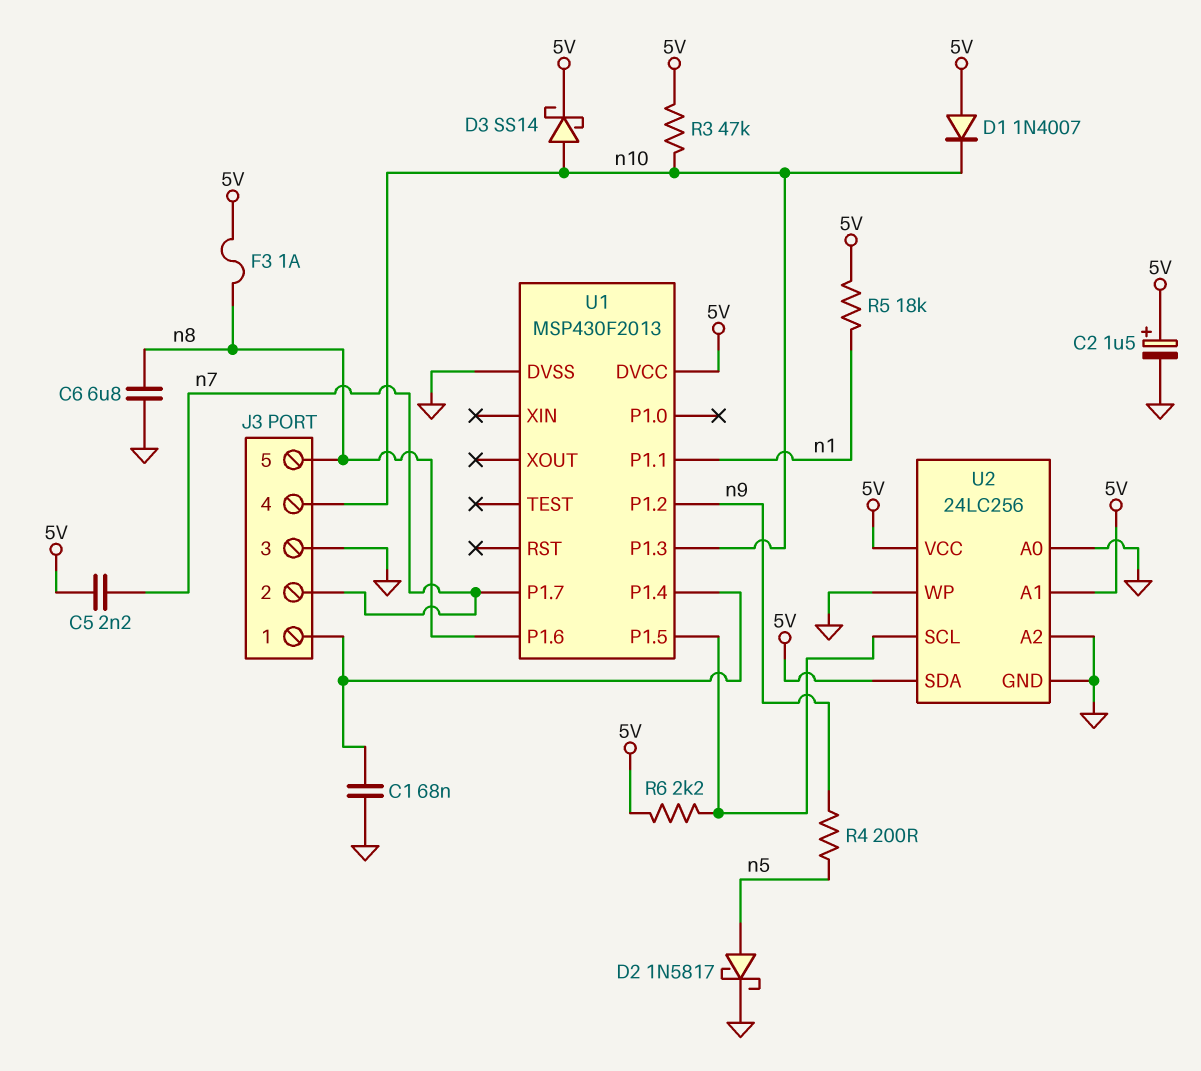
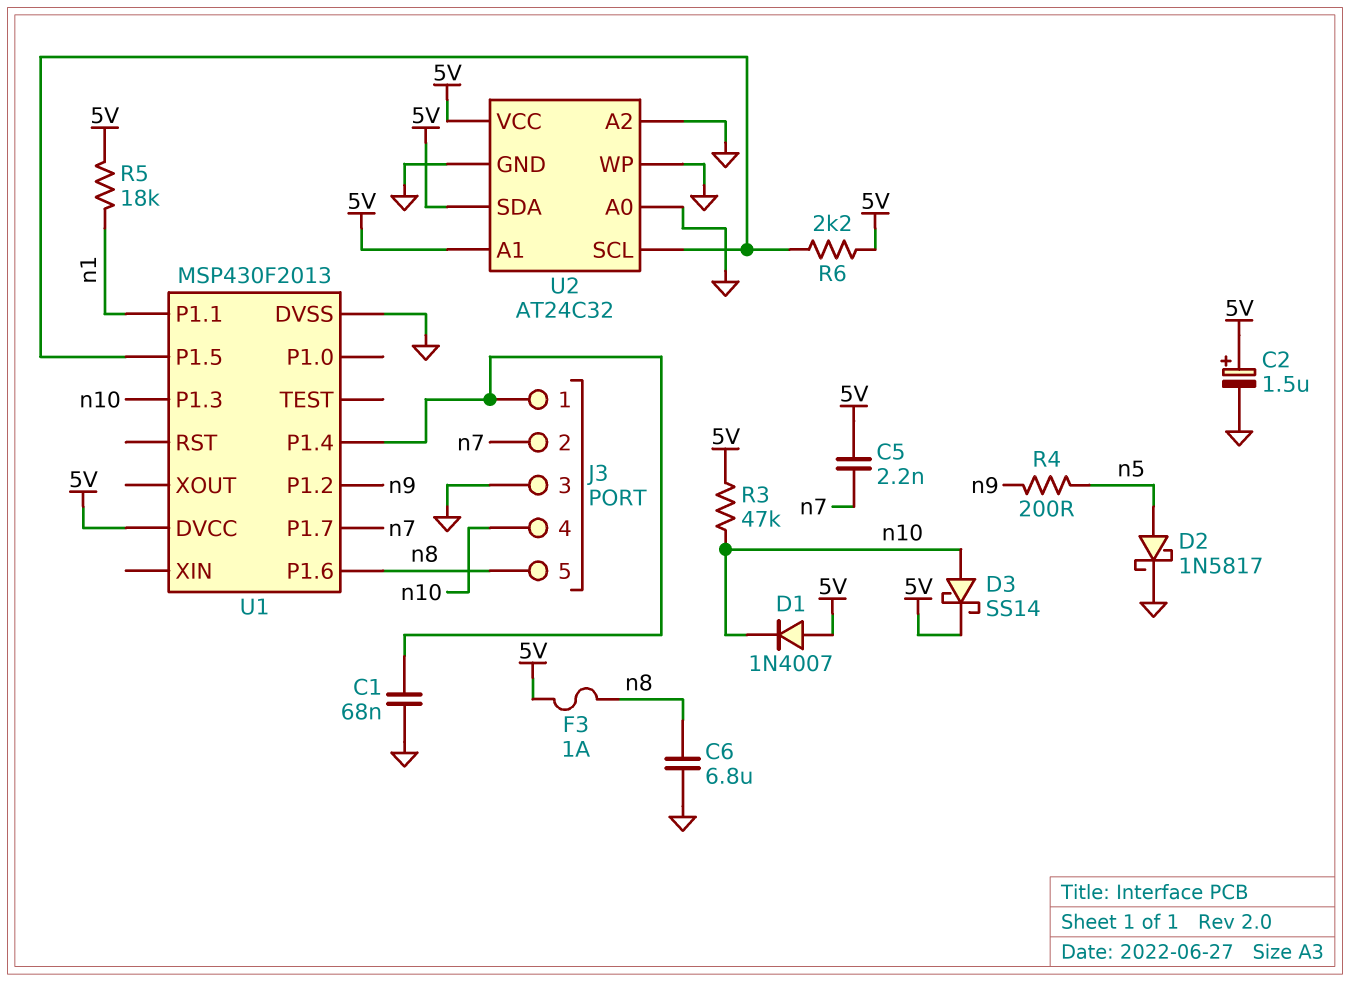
U2: 24LC256 -> AT24C32

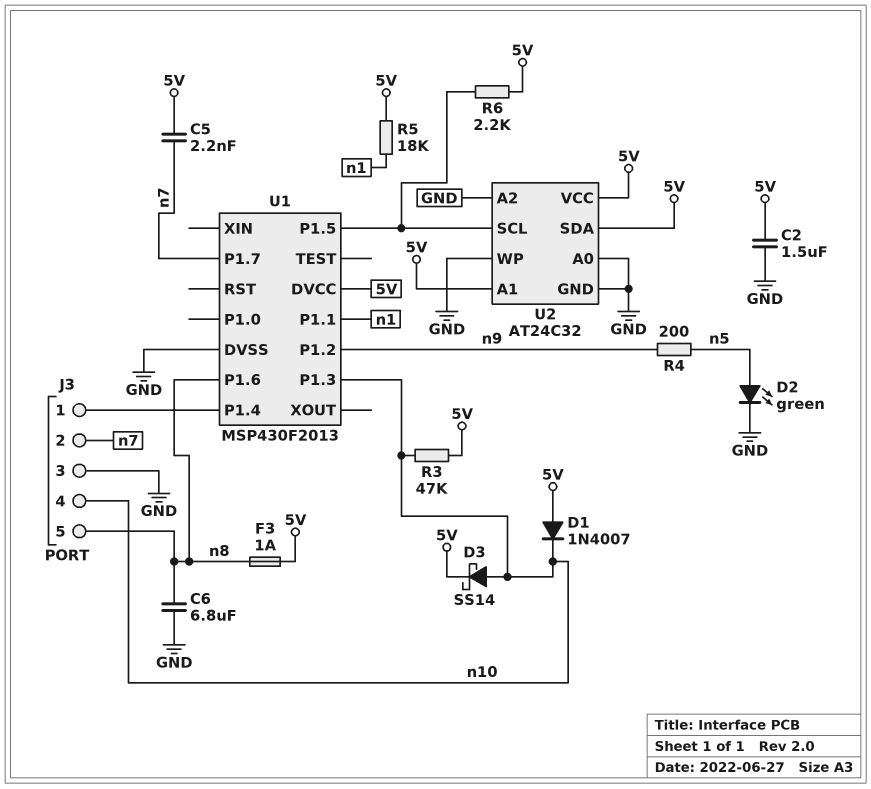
C1: 68nF (GND, J3/1) -> none
C2: 1.5uF (plus 5V, minus GND) -> 1.5uF (5V, GND)
D2: schottky 1N5817 (A n5, K GND) -> LED green (A n5, K GND)

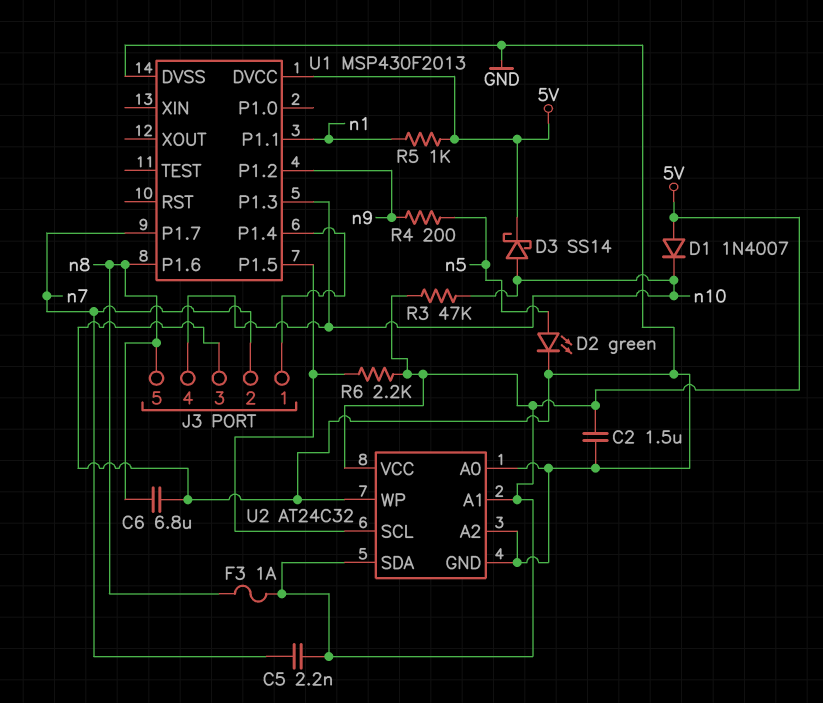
R5: 18k (5V, n1) -> 1k (5V, n1)

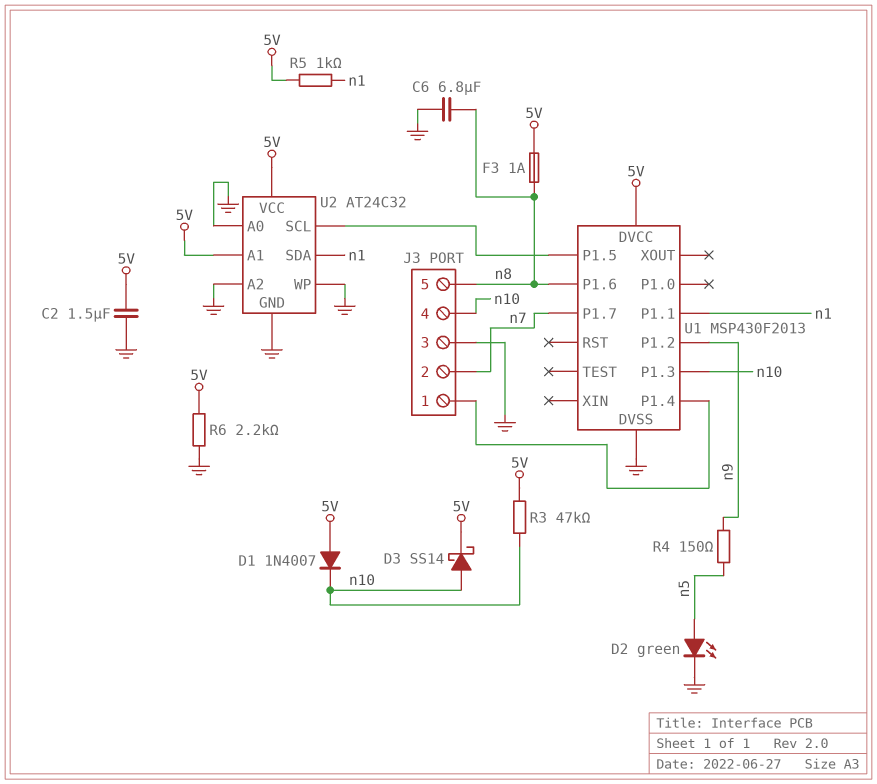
C5: 2.2nF (5V, n7) -> none
R4: 200 (n5, n9) -> 150 (n5, n9)
R6: 2.2k (5V, U1/P1.5) -> 2.2k (5V, GND)
U2 pin SDA: 5V -> n1

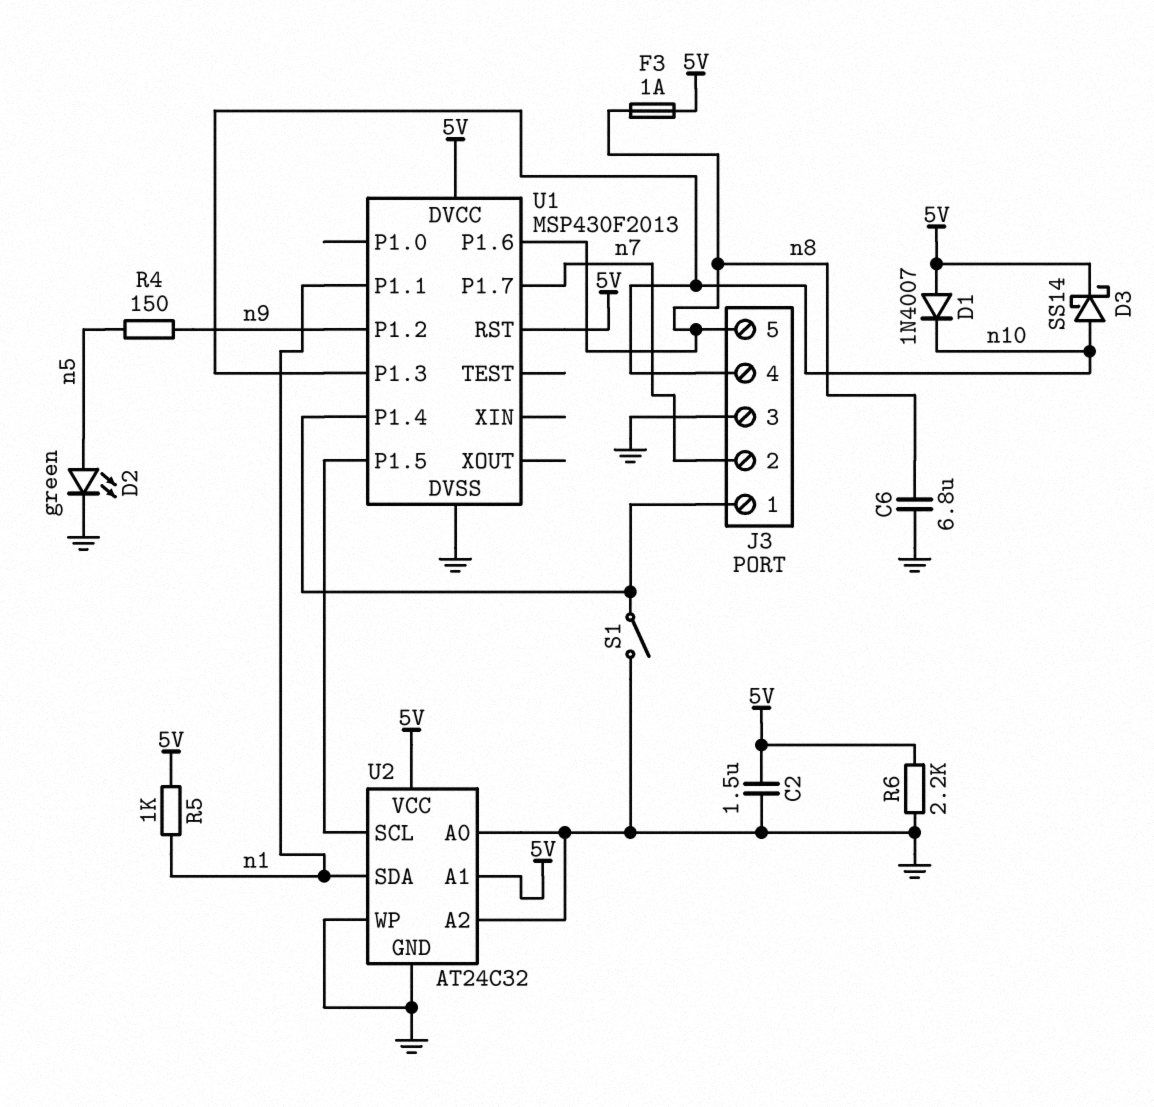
R3: 47k (5V, n10) -> none
S1: none -> switch (GND, J3/1)
U1 pin RST: none -> 5V

